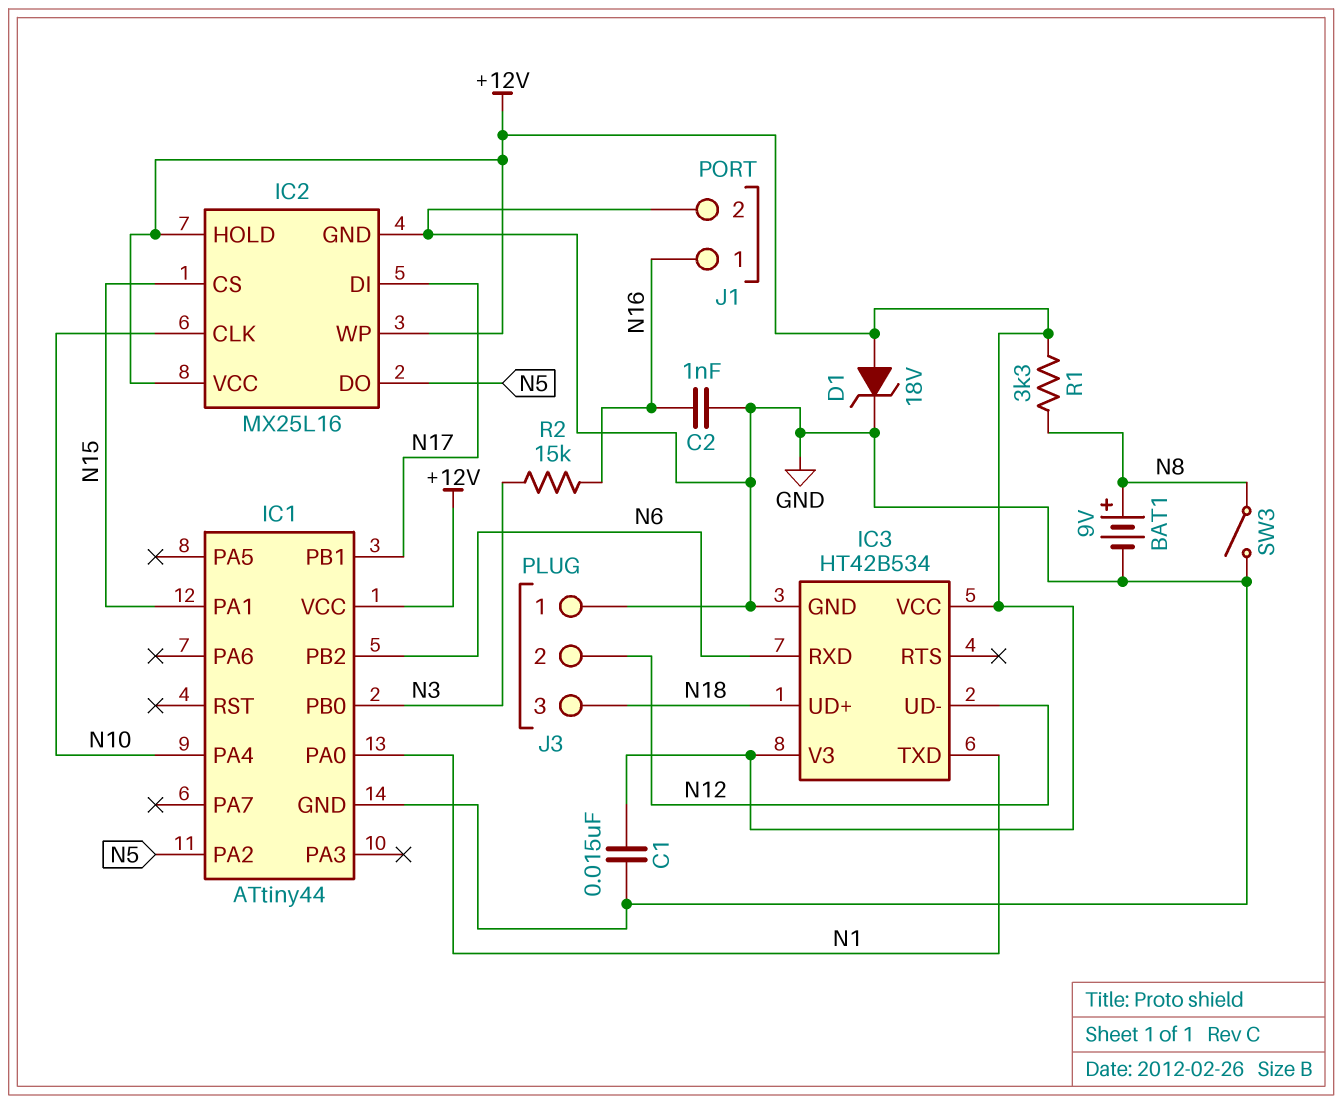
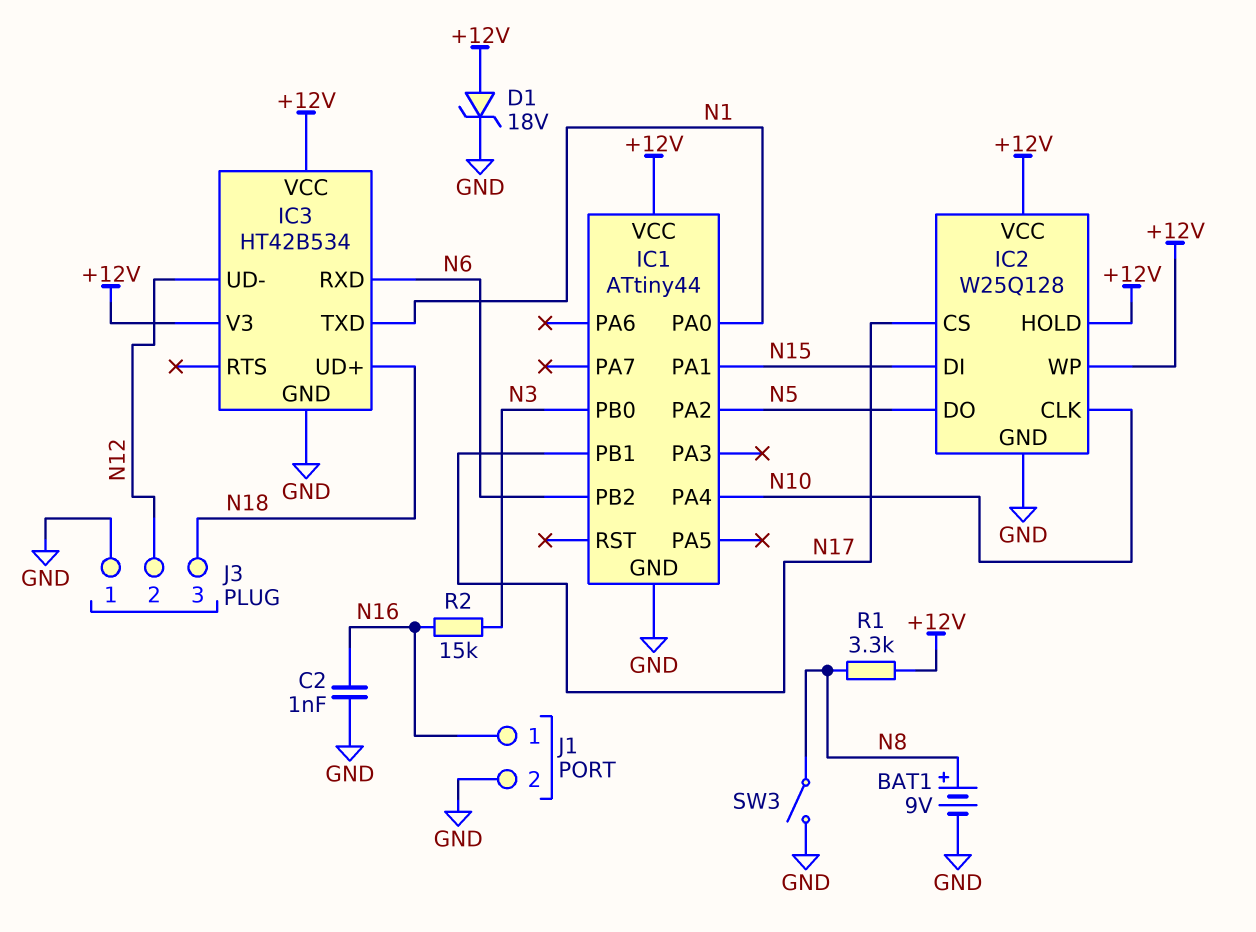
C1: 15nF (+12V, GND) -> none
IC2: MX25L16 -> W25Q128
IC2 pin CS: N15 -> N17
IC2 pin DI: N17 -> N15

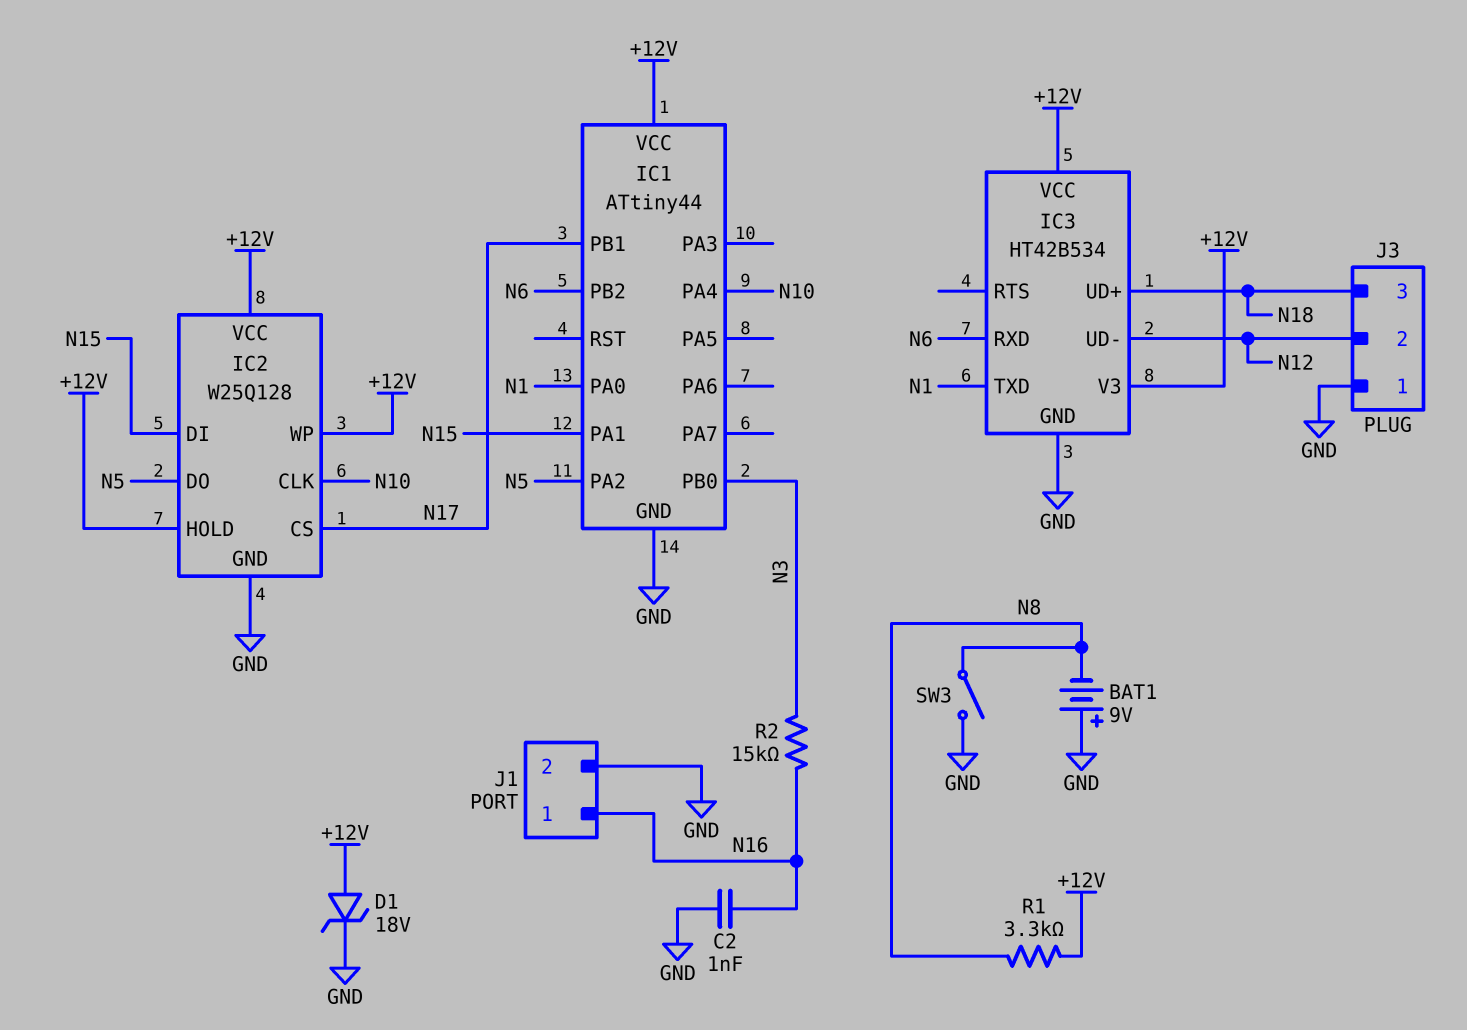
BAT1: 9V (plus N8, minus GND) -> 9V (plus GND, minus N8)

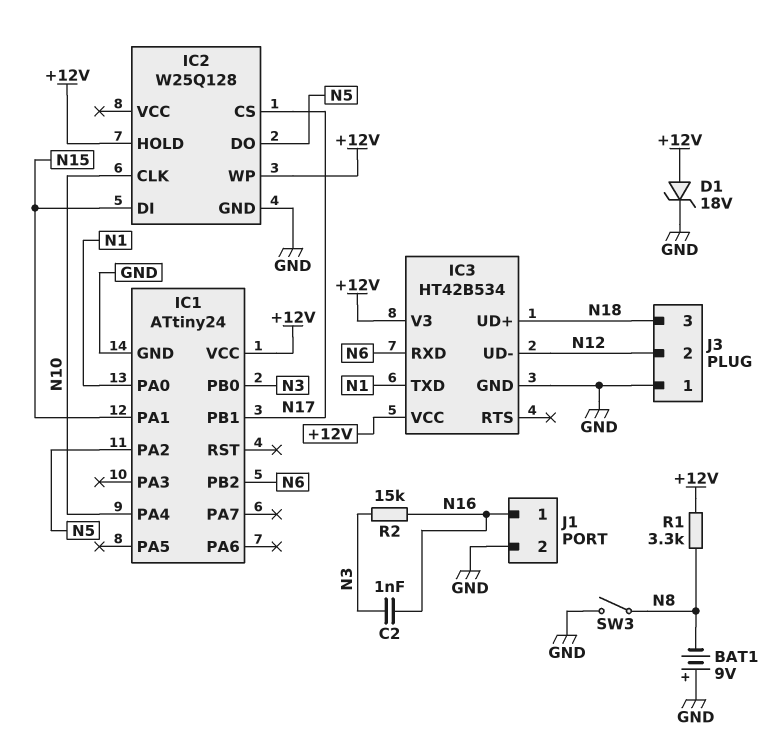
C2: 1nF (GND, N16) -> 1nF (N3, N16)
IC1: ATtiny44 -> ATtiny24
IC2 pin VCC: +12V -> none

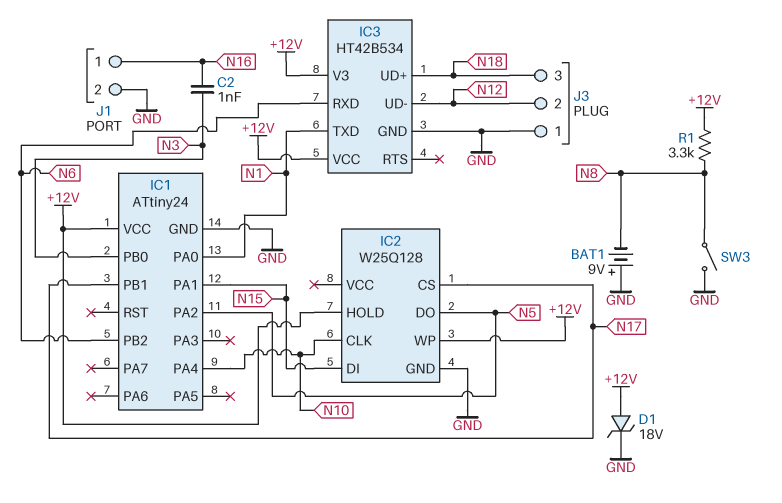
R2: 15k (N3, N16) -> none

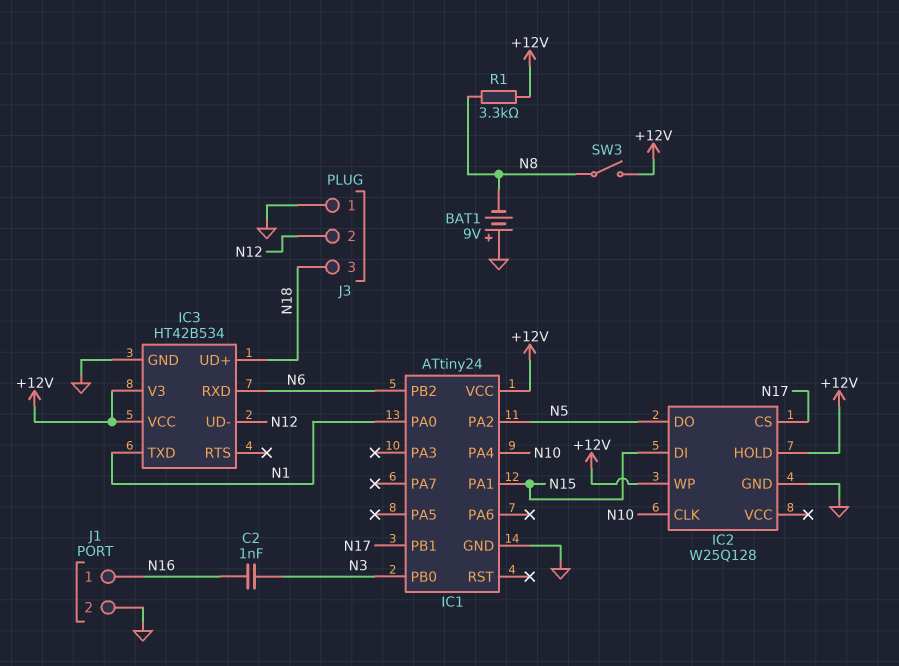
D1: zener 18V (A +12V, K GND) -> none
SW3: switch (GND, N8) -> switch (+12V, N8)

